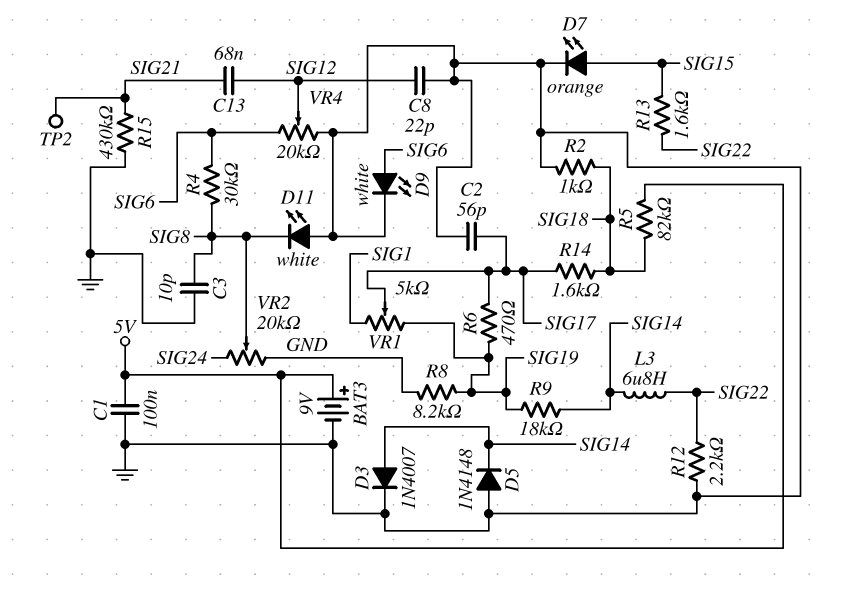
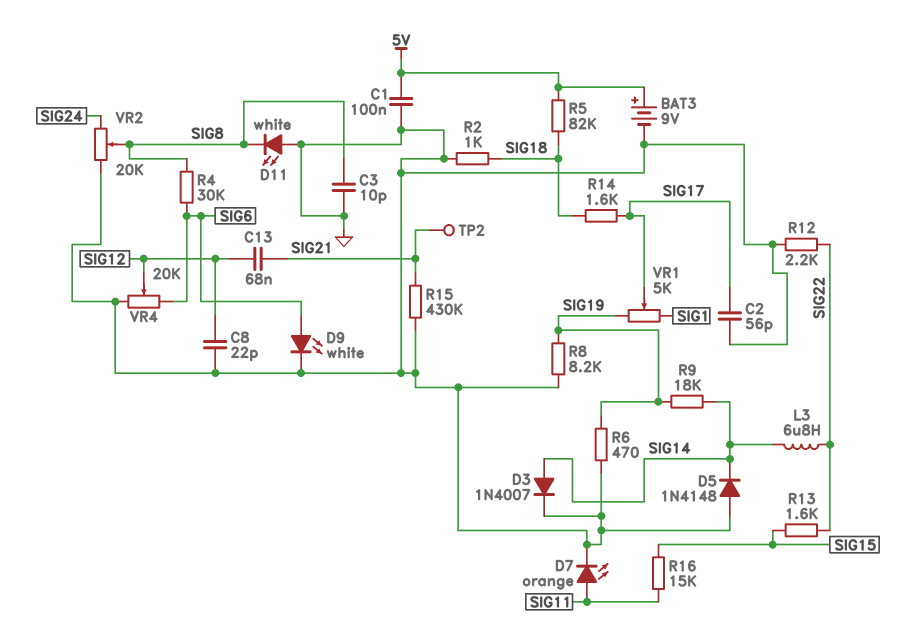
D7: LED orange (A SIG15, K GND) -> LED orange (A SIG11, K GND)
R6: 470 (SIG17, SIG19) -> 470 (GND, SIG19)
R16: none -> 15k (SIG11, SIG15)

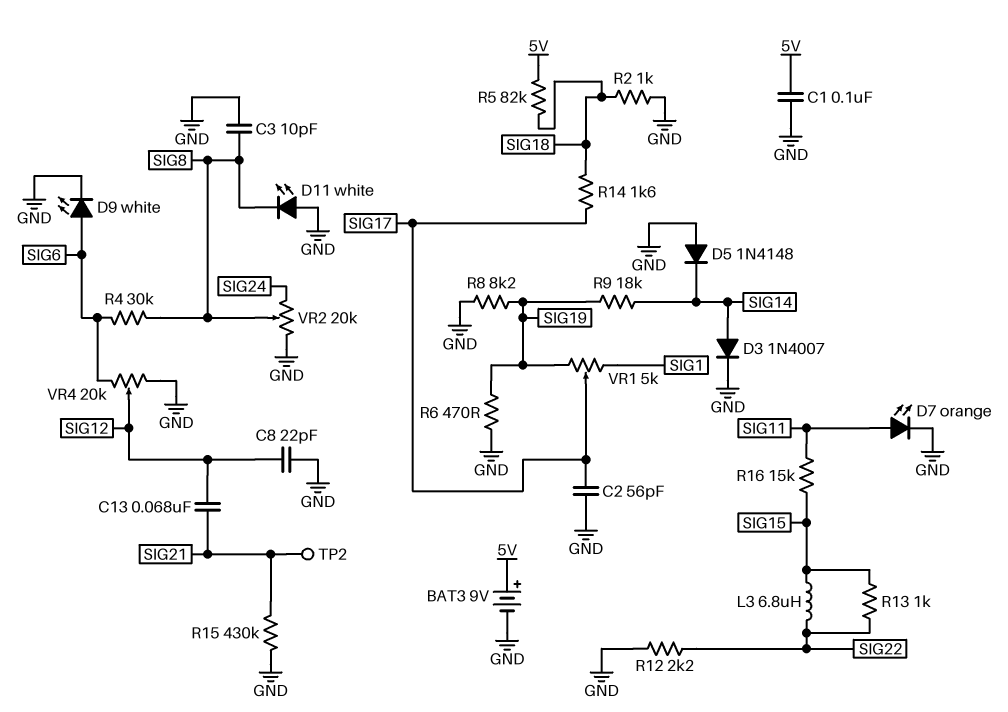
L3: 6.8uH (SIG14, SIG22) -> 6.8uH (SIG15, SIG22)
R13: 1.6k (SIG15, SIG22) -> 1k (SIG15, SIG22)

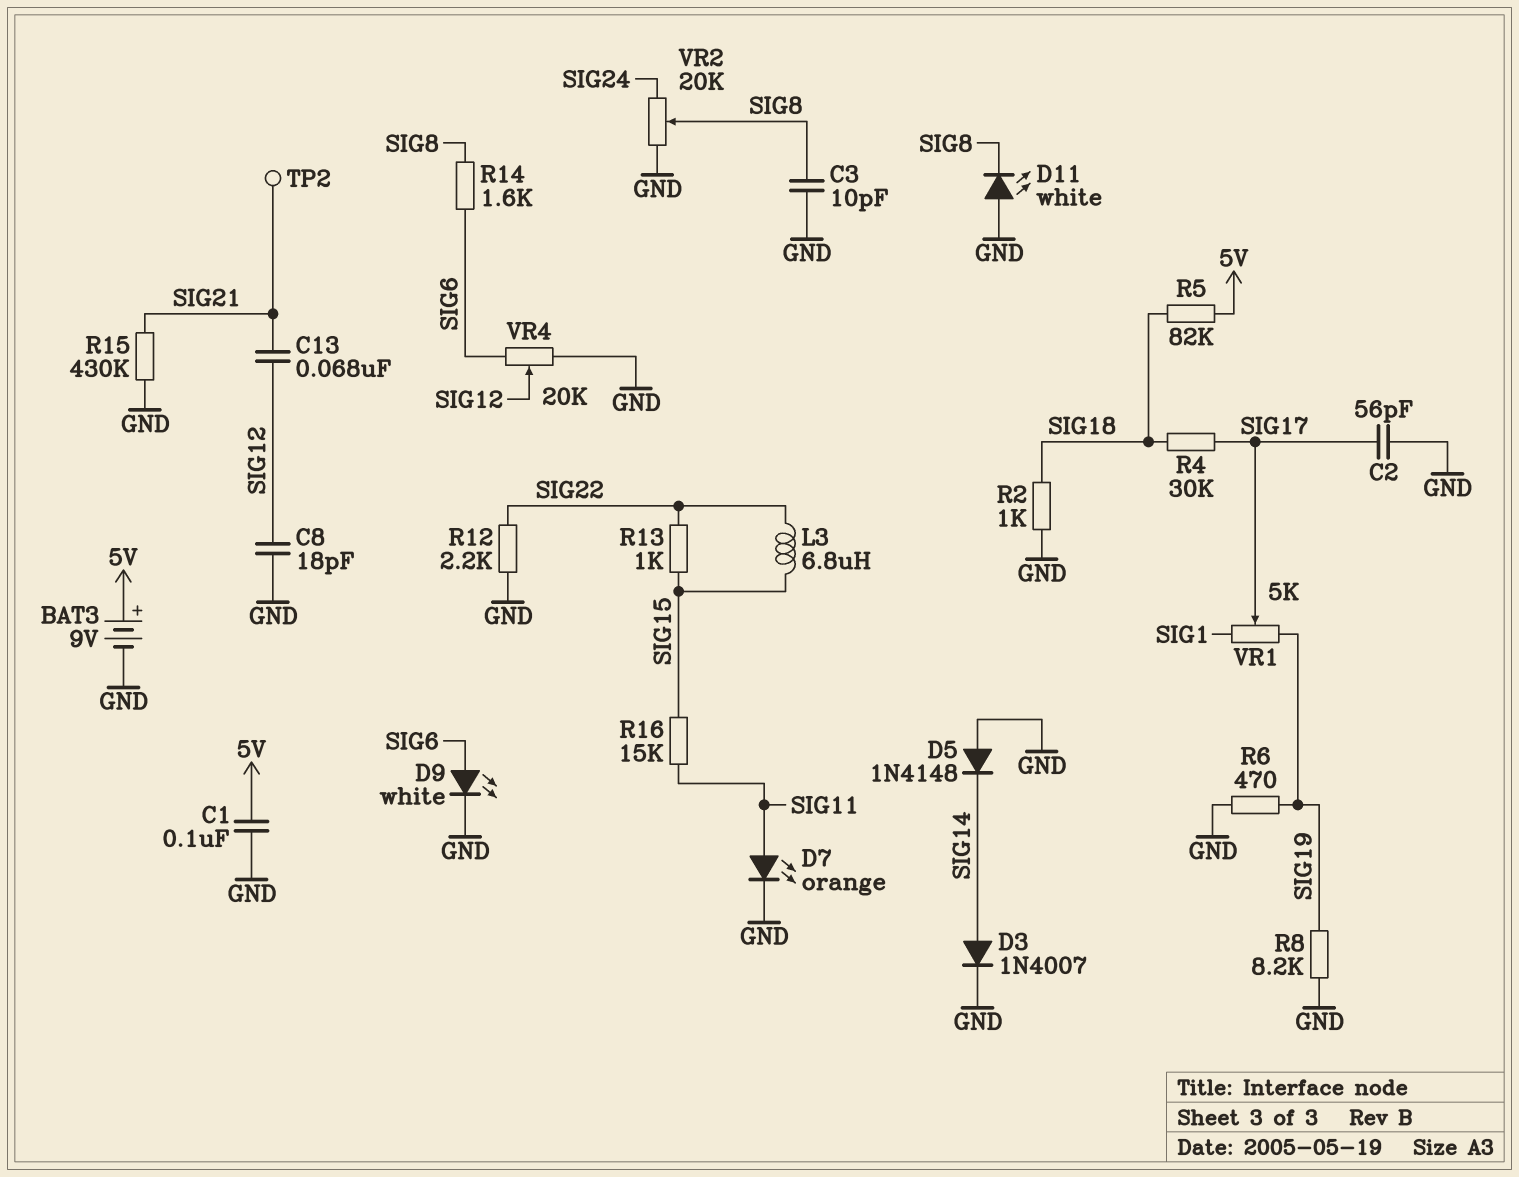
C8: 22pF (GND, SIG12) -> 18pF (GND, SIG12)
R4: 30k (SIG6, SIG8) -> 30k (SIG17, SIG18)
R9: 18k (SIG14, SIG19) -> none
R14: 1.6k (SIG17, SIG18) -> 1.6k (SIG6, SIG8)

